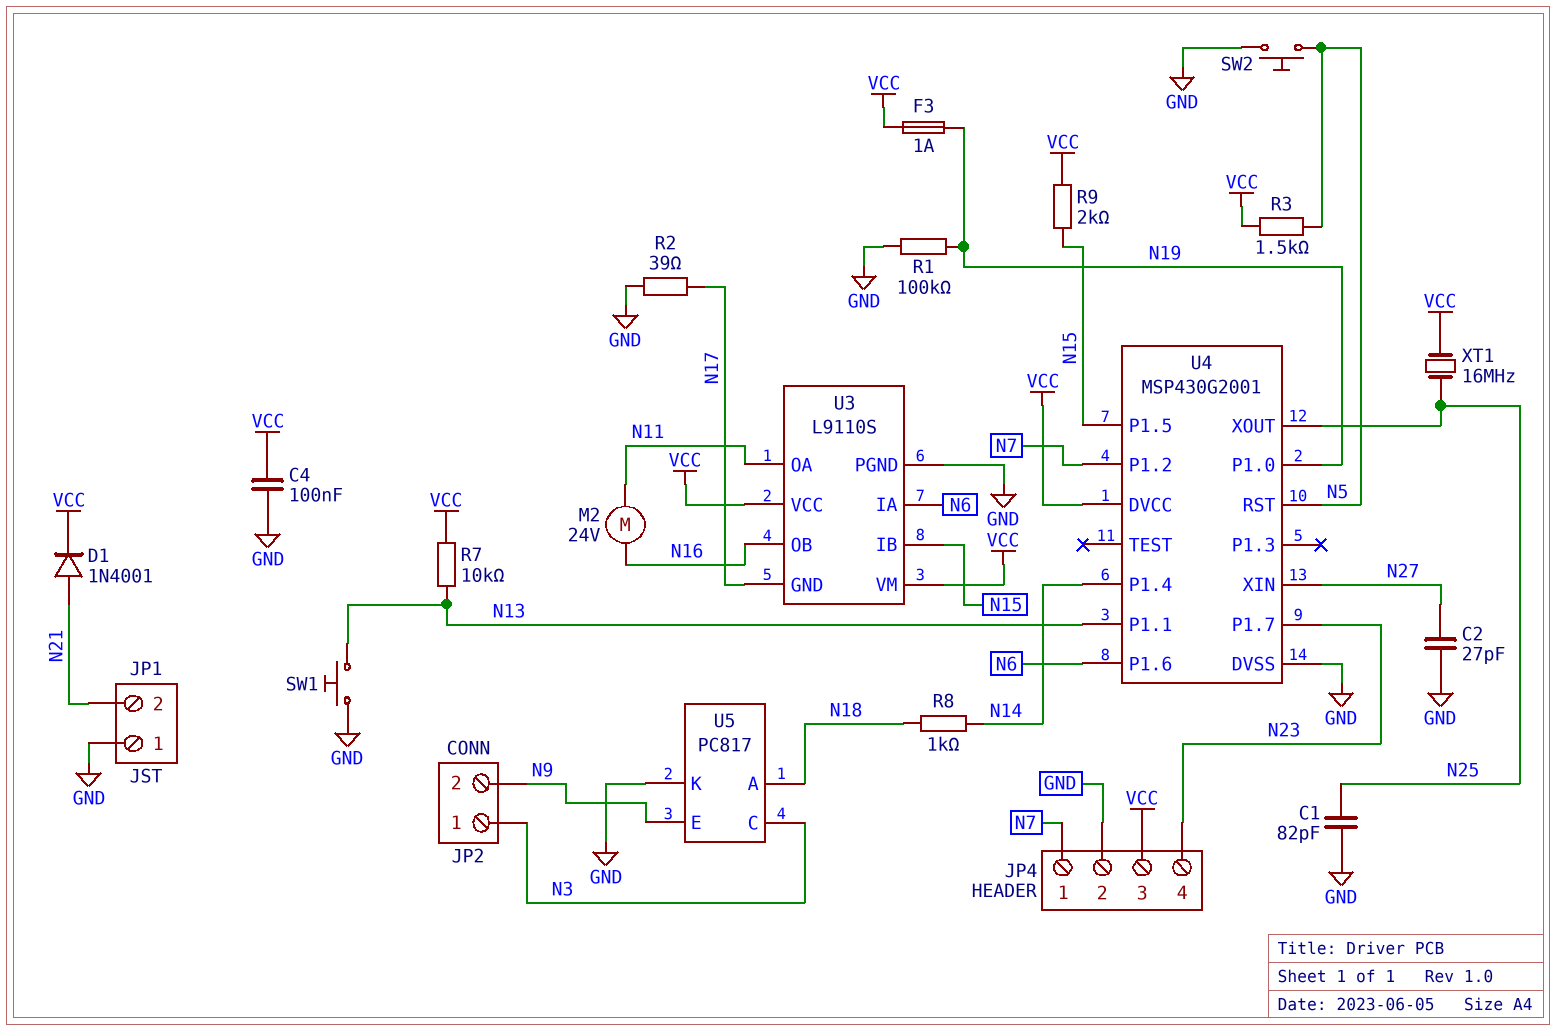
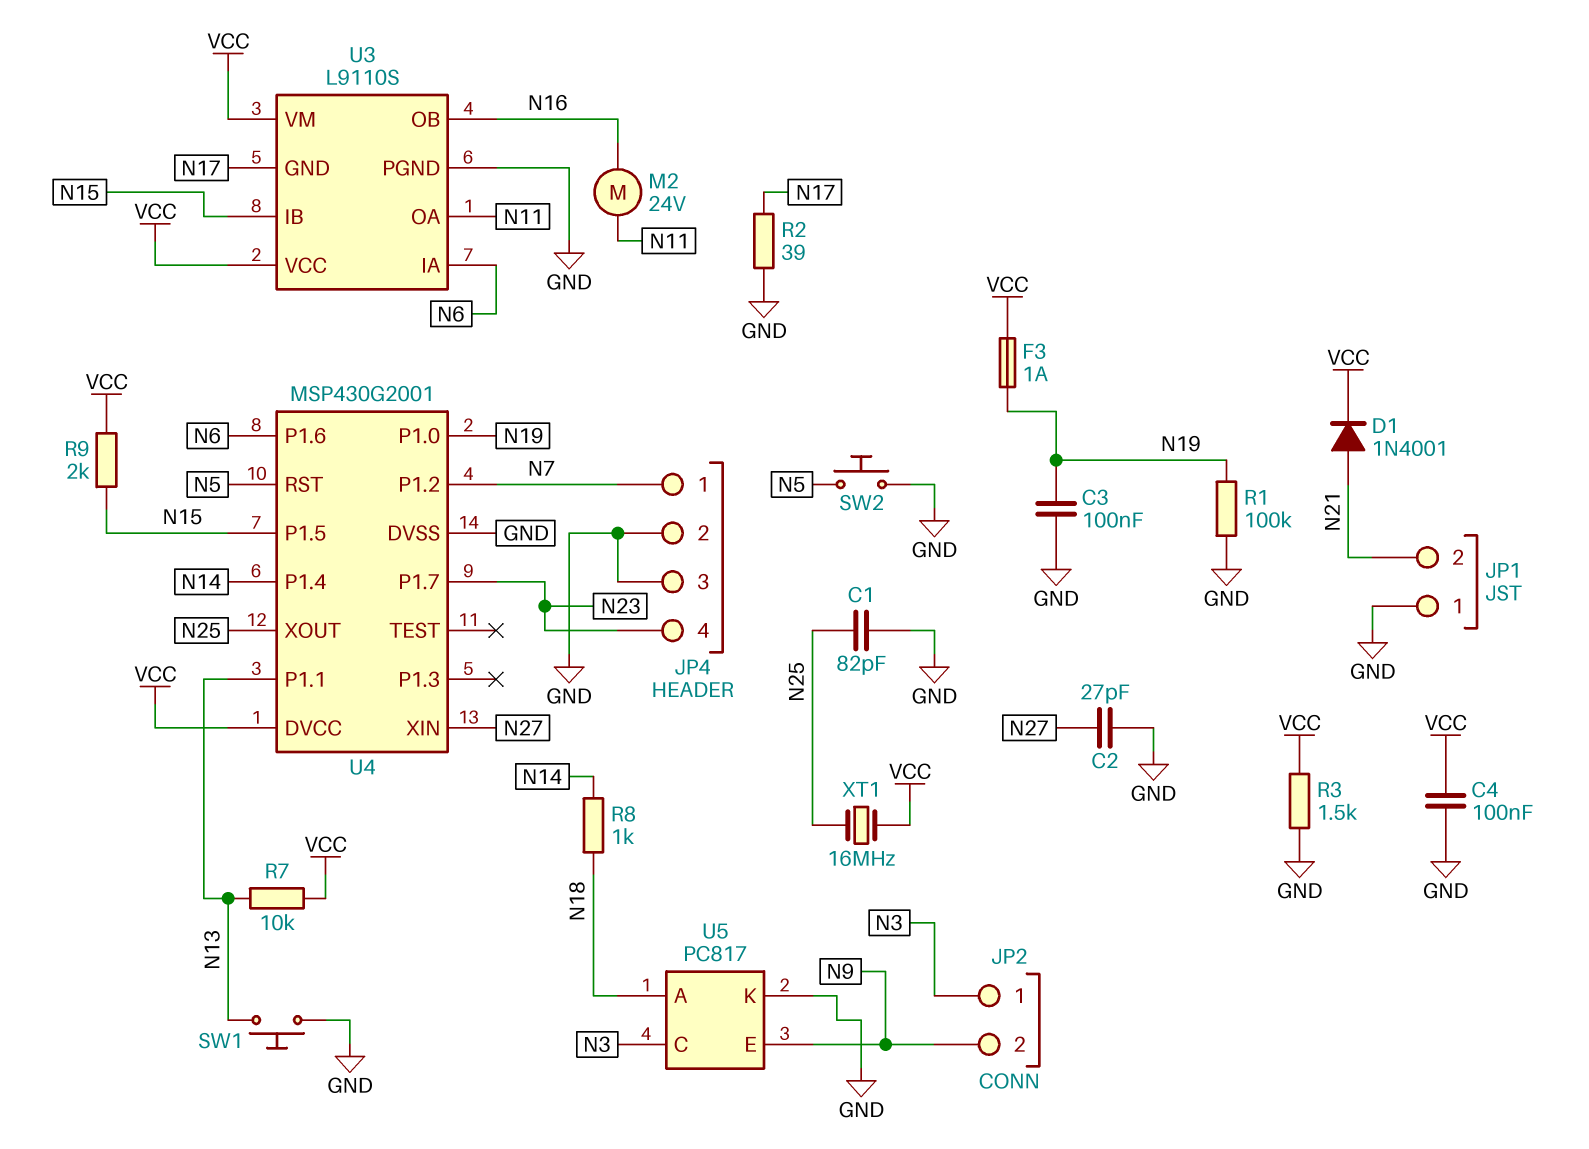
C3: none -> 100nF (GND, N19)
JP4 pin 3: VCC -> GND
R3: 1.5k (N5, VCC) -> 1.5k (GND, VCC)

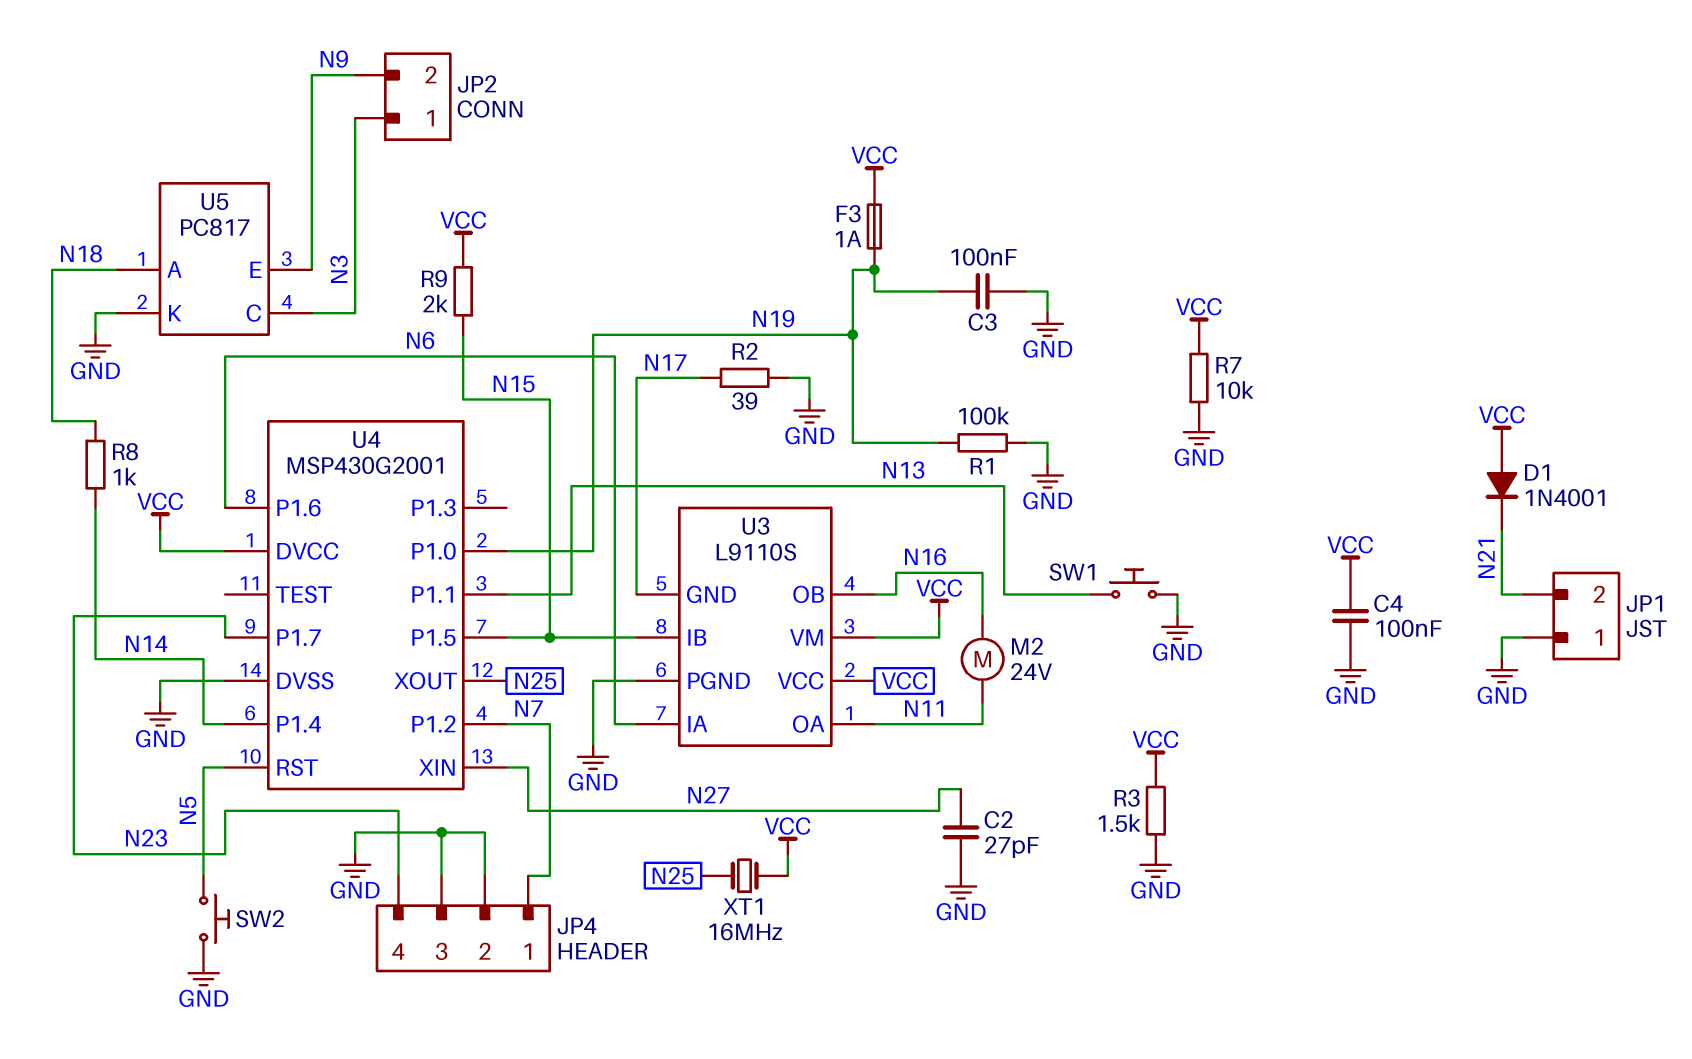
C1: 82pF (GND, N25) -> none
D1: diode 1N4001 (A N21, K VCC) -> diode 1N4001 (A VCC, K N21)
R7: 10k (N13, VCC) -> 10k (GND, VCC)

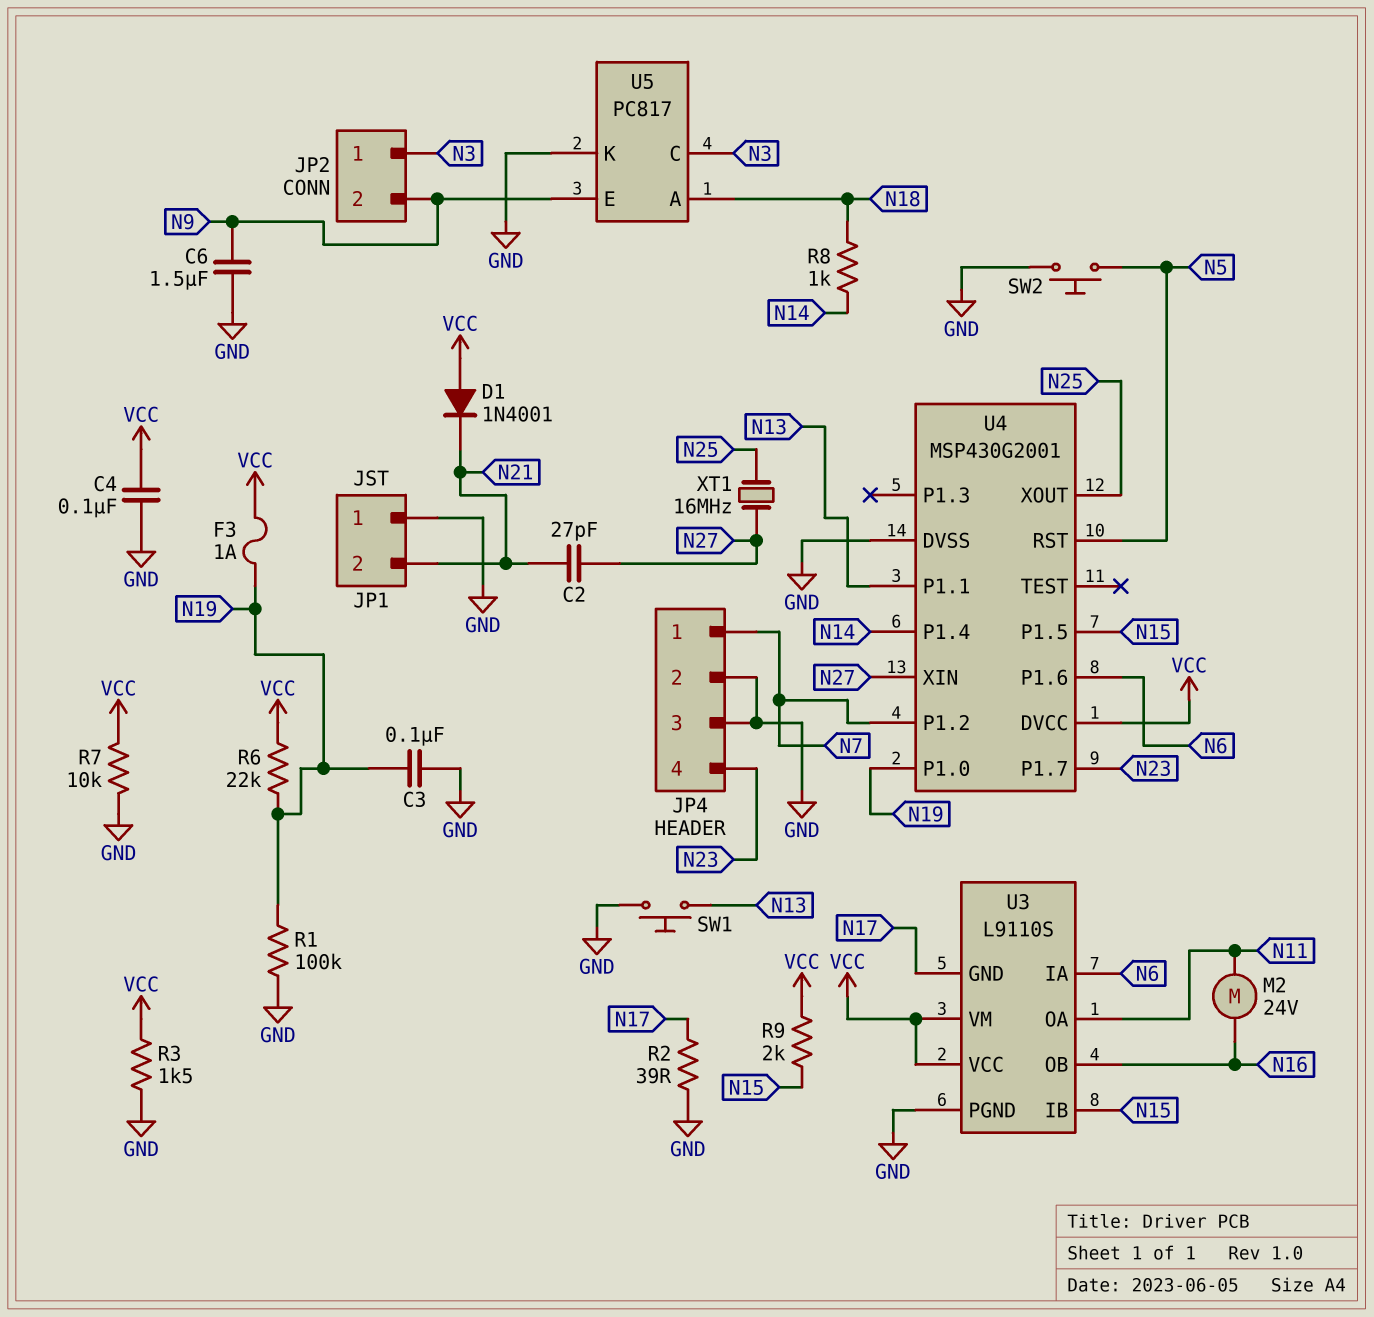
C2: 27pF (GND, N27) -> 27pF (N21, N27)
C6: none -> 1.5uF (GND, N9)
R6: none -> 22k (N19, VCC)
XT1: 16MHz (N25, VCC) -> 16MHz (N25, N27)

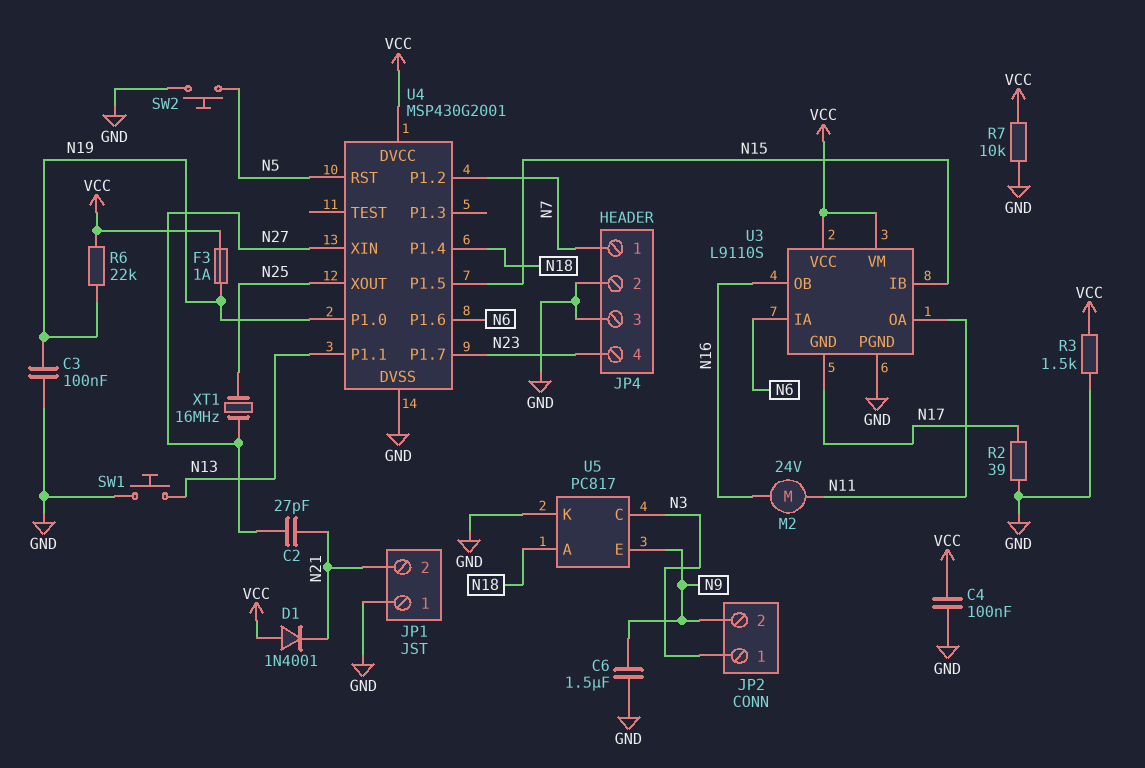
R1: 100k (GND, N19) -> none
R8: 1k (N14, N18) -> none
R9: 2k (N15, VCC) -> none
U4 pin P1.4: N14 -> N18

